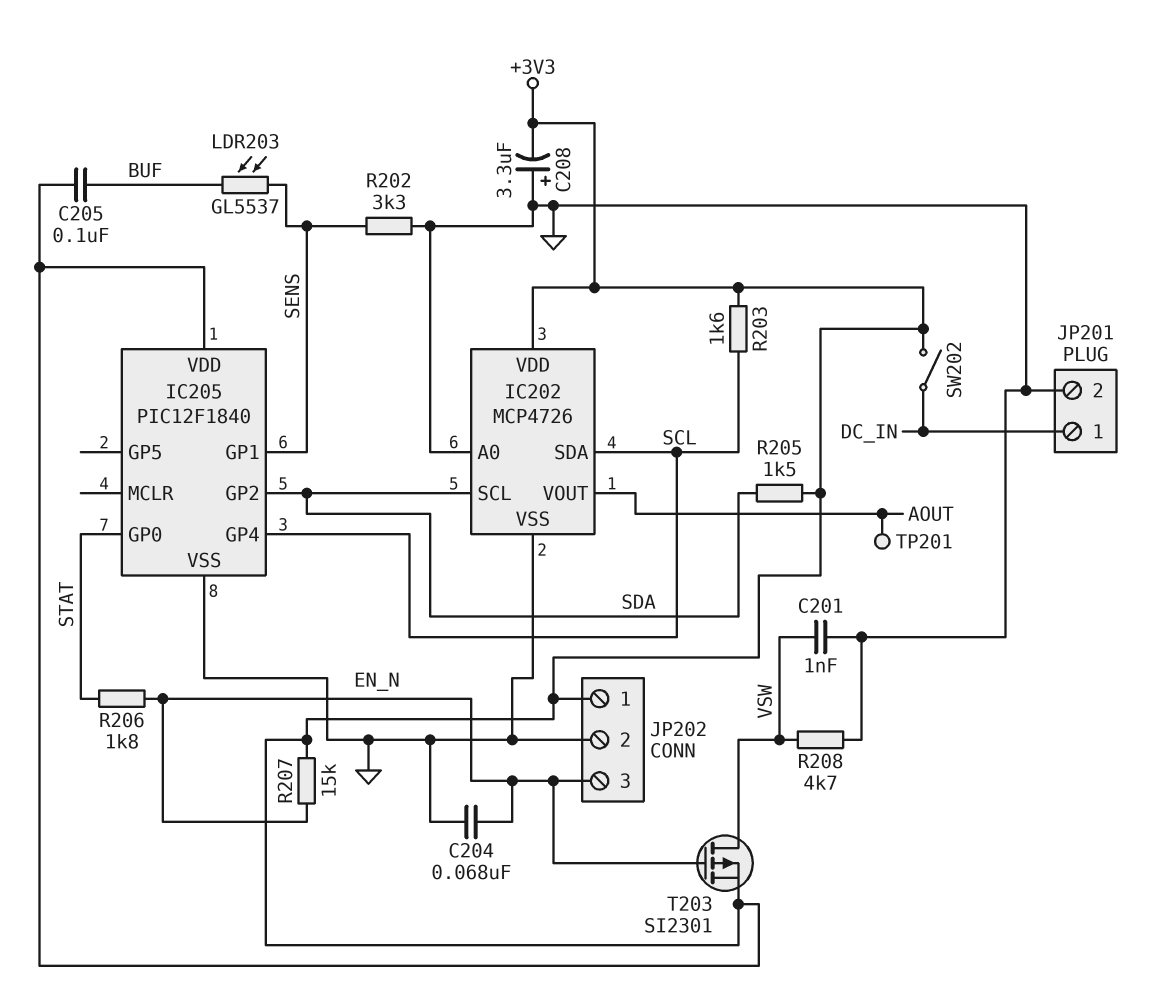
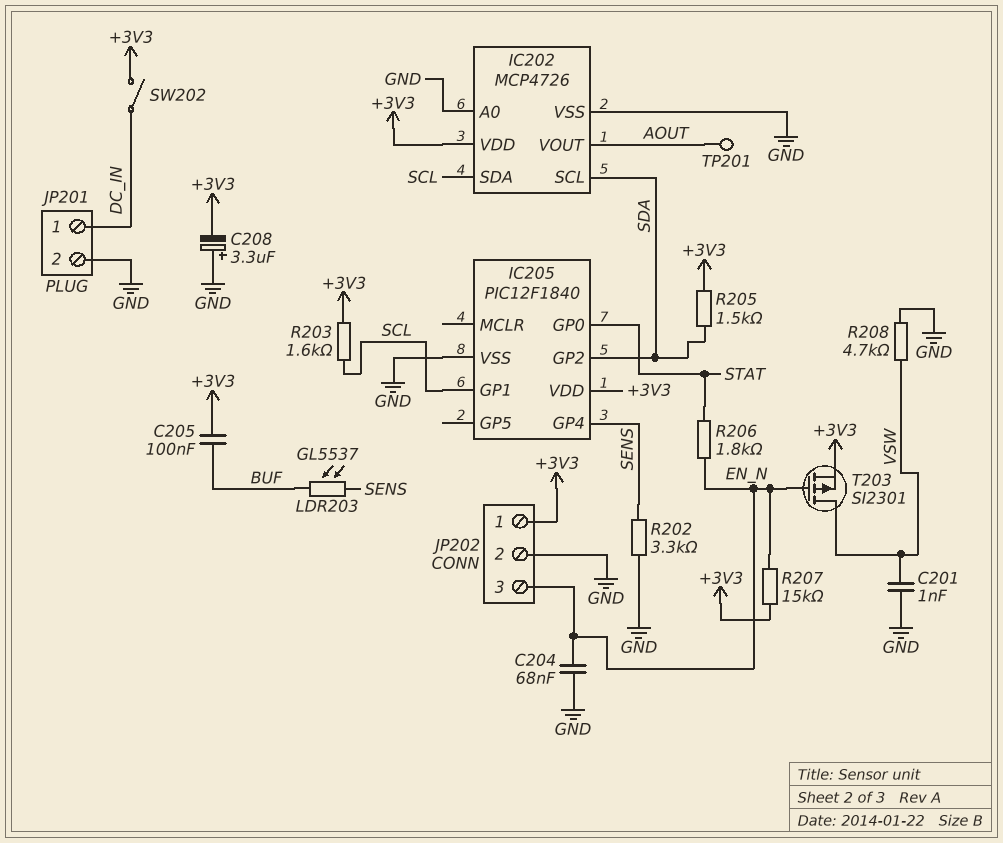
IC205 pin GP1: SENS -> SCL
IC205 pin GP4: SCL -> SENS

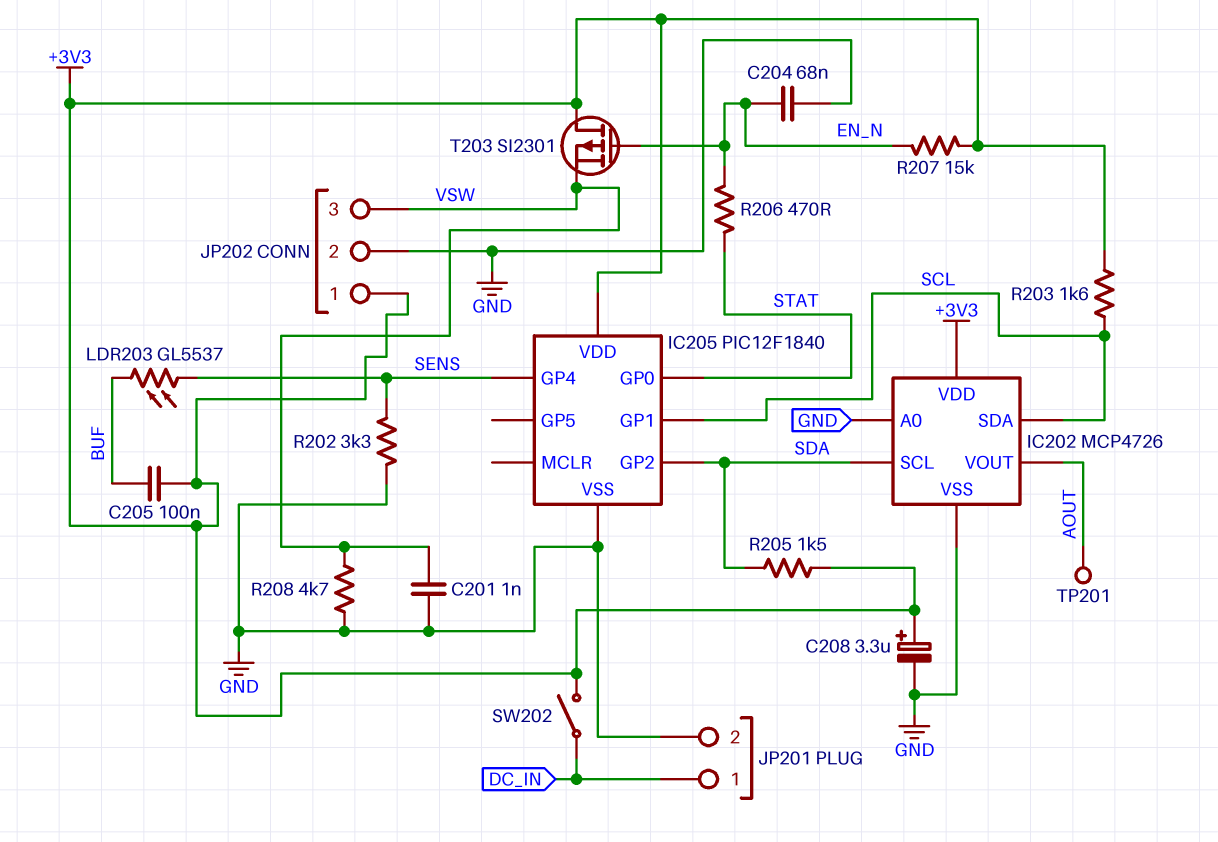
C208: 3.3uF (plus GND, minus +3V3) -> 3.3uF (plus +3V3, minus GND)
JP202 pin 3: EN_N -> VSW
R206: 1.8k (EN_N, STAT) -> 470 (EN_N, STAT)
T203: PMOS SI2301 (G EN_N, D VSW, S +3V3) -> PMOS SI2301 (G EN_N, D +3V3, S VSW)

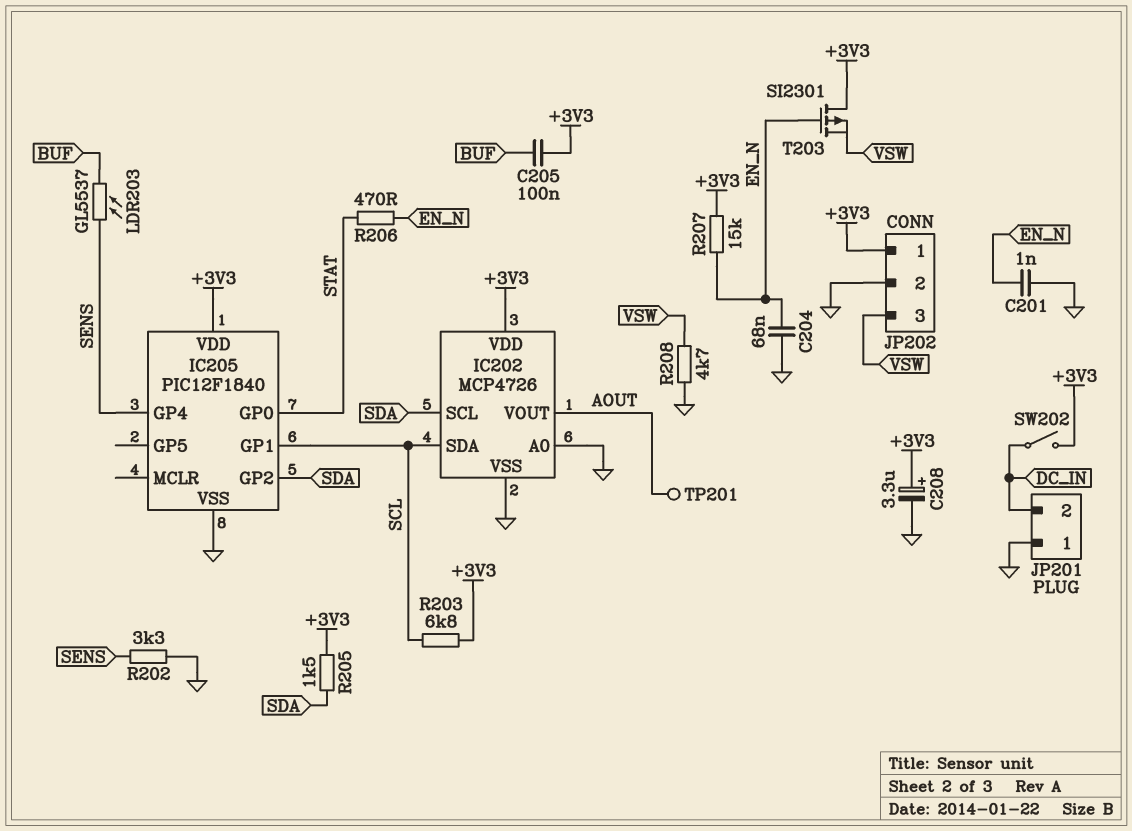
C201: 1nF (GND, VSW) -> 1nF (EN_N, GND)
JP201 pin 1: DC_IN -> GND
JP201 pin 2: GND -> DC_IN
R203: 1.6k (+3V3, SCL) -> 6.8k (+3V3, SCL)

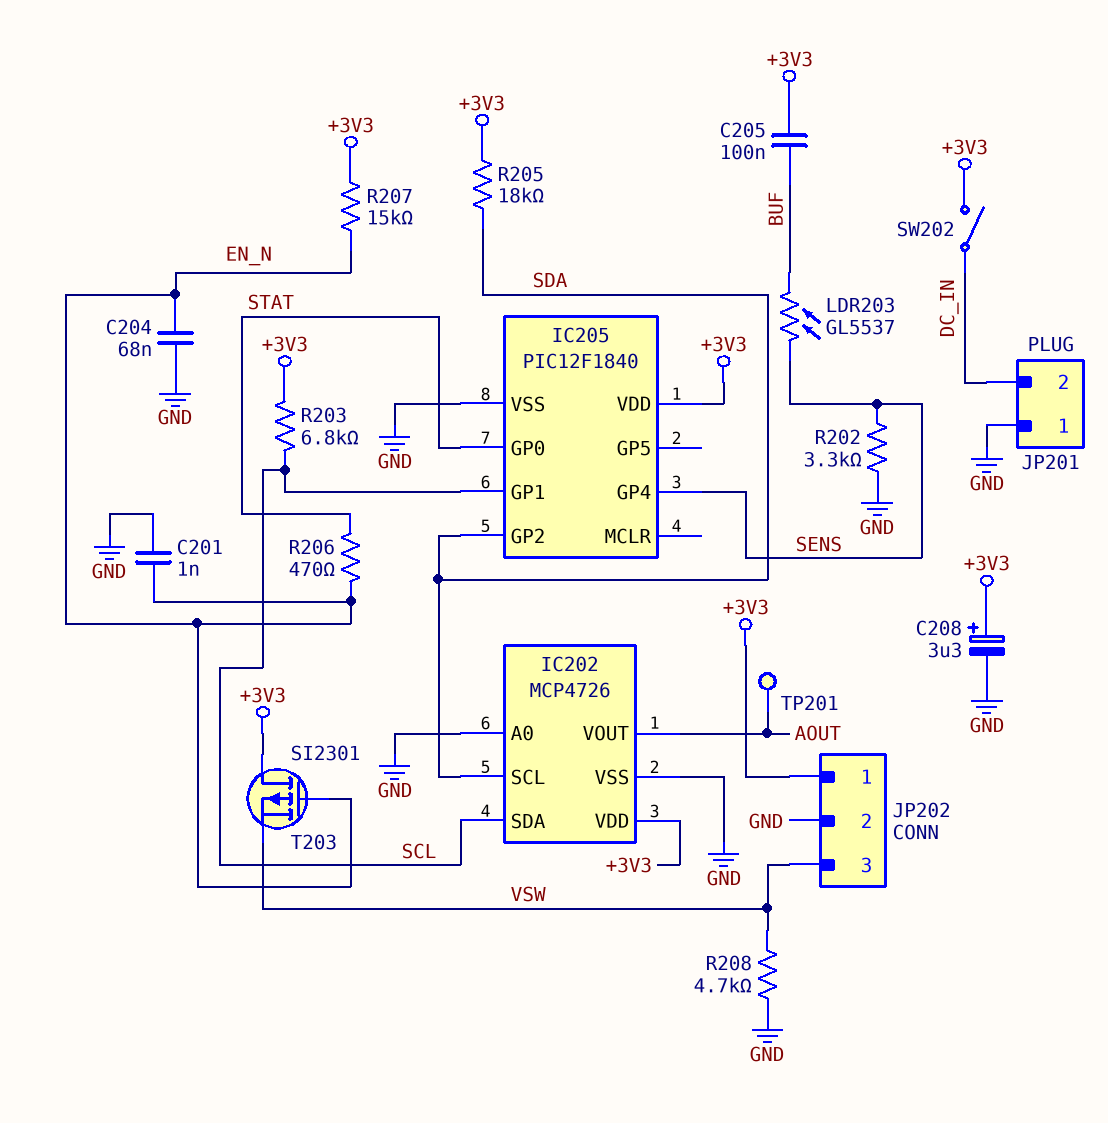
R205: 1.5k (+3V3, SDA) -> 18k (+3V3, SDA)

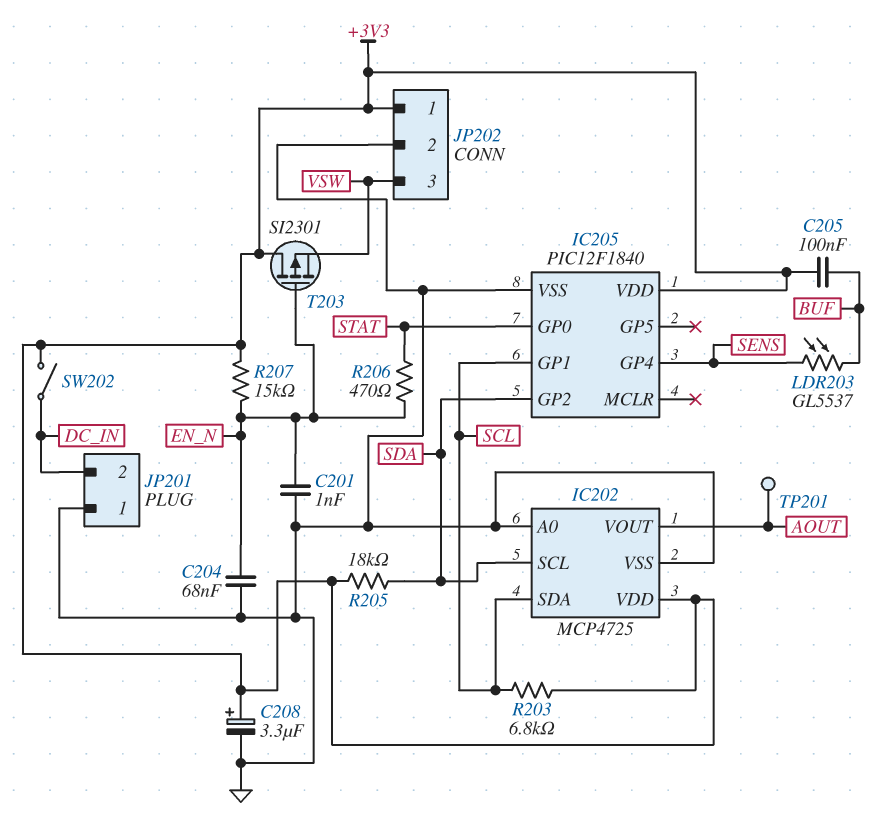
IC202: MCP4726 -> MCP4725
R202: 3.3k (GND, SENS) -> none
R208: 4.7k (GND, VSW) -> none

